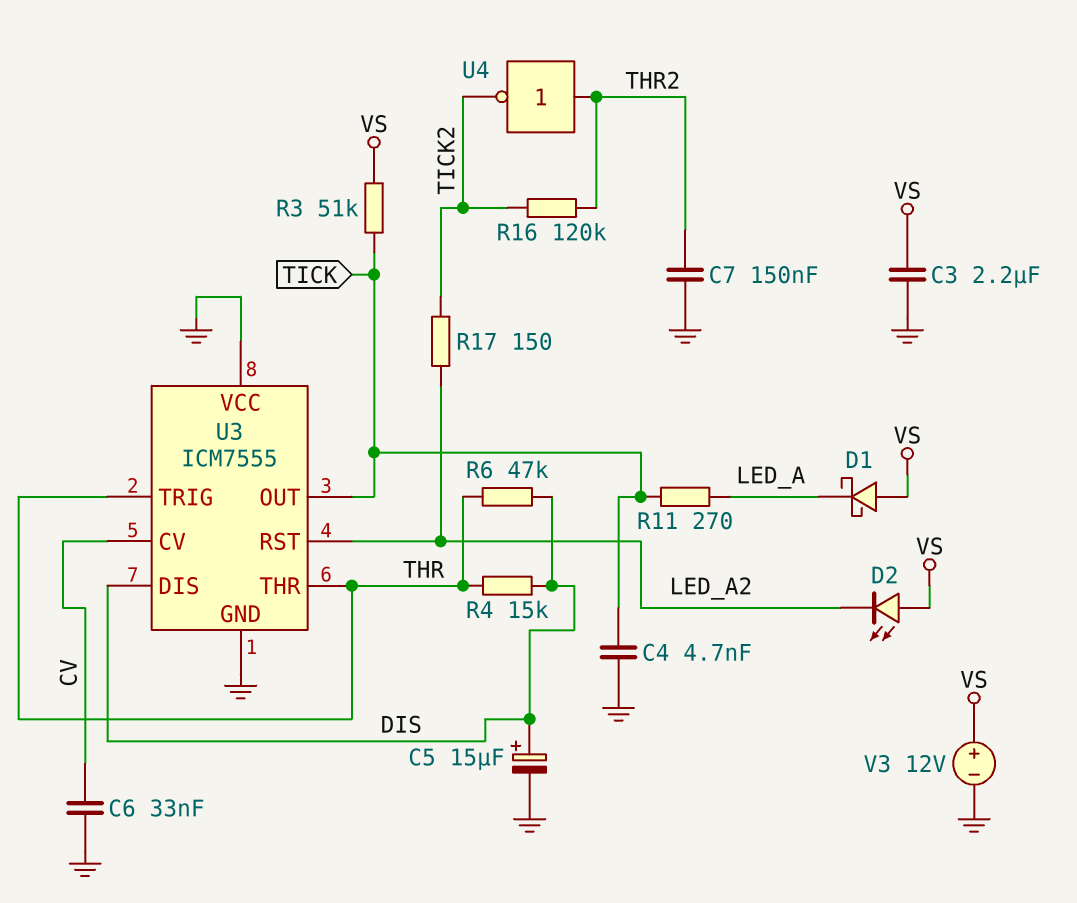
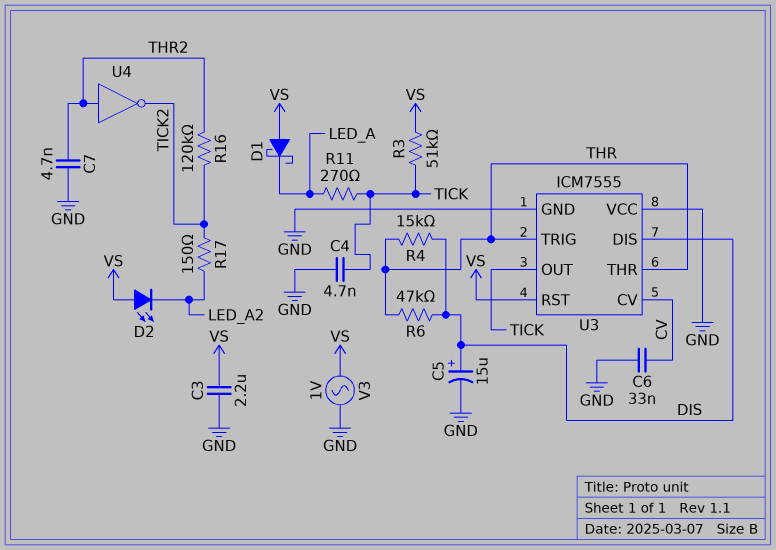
C7: 150nF (GND, THR2) -> 4.7nF (GND, THR2)
U3 pin RST: LED_A2 -> VS
V3: 12V (plus VS, minus GND) -> AC 1V (GND, VS)

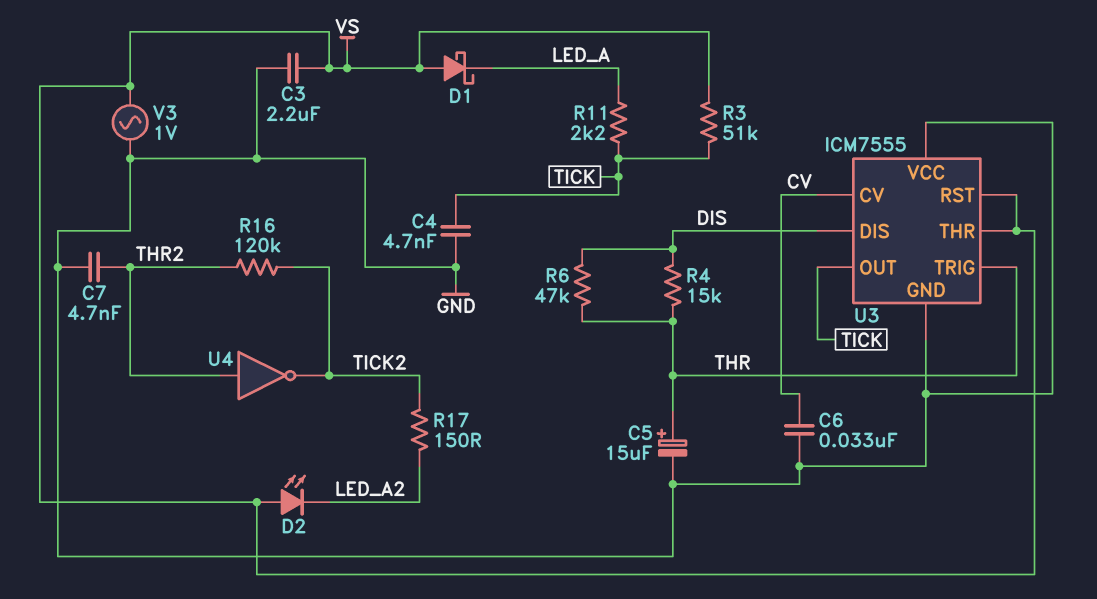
C5: 15uF (plus DIS, minus GND) -> 15uF (plus THR, minus GND)
R11: 270 (LED_A, TICK) -> 2.2k (LED_A, TICK)
U3 pin THR: THR -> VS

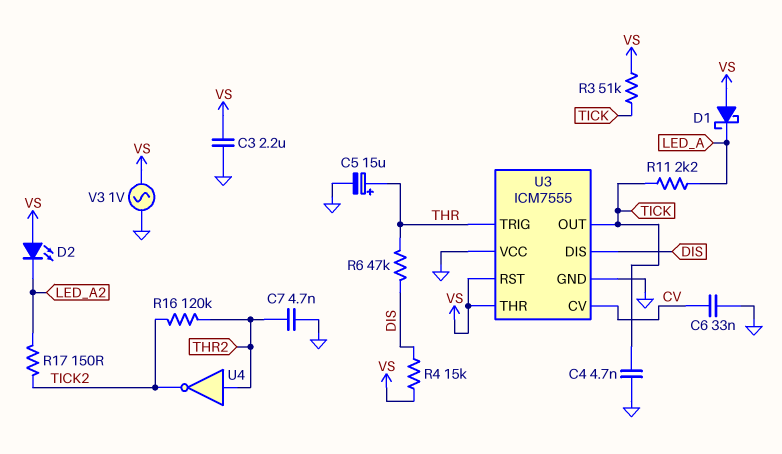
R4: 15k (DIS, THR) -> 15k (DIS, VS)

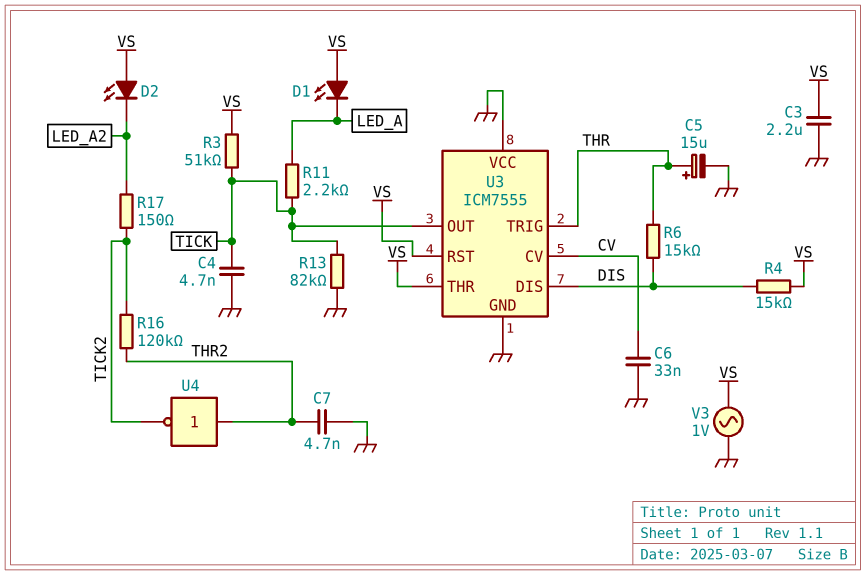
D1: schottky (A VS, K LED_A) -> LED (A VS, K LED_A)
R6: 47k (DIS, THR) -> 15k (DIS, THR)
R13: none -> 82k (GND, TICK)

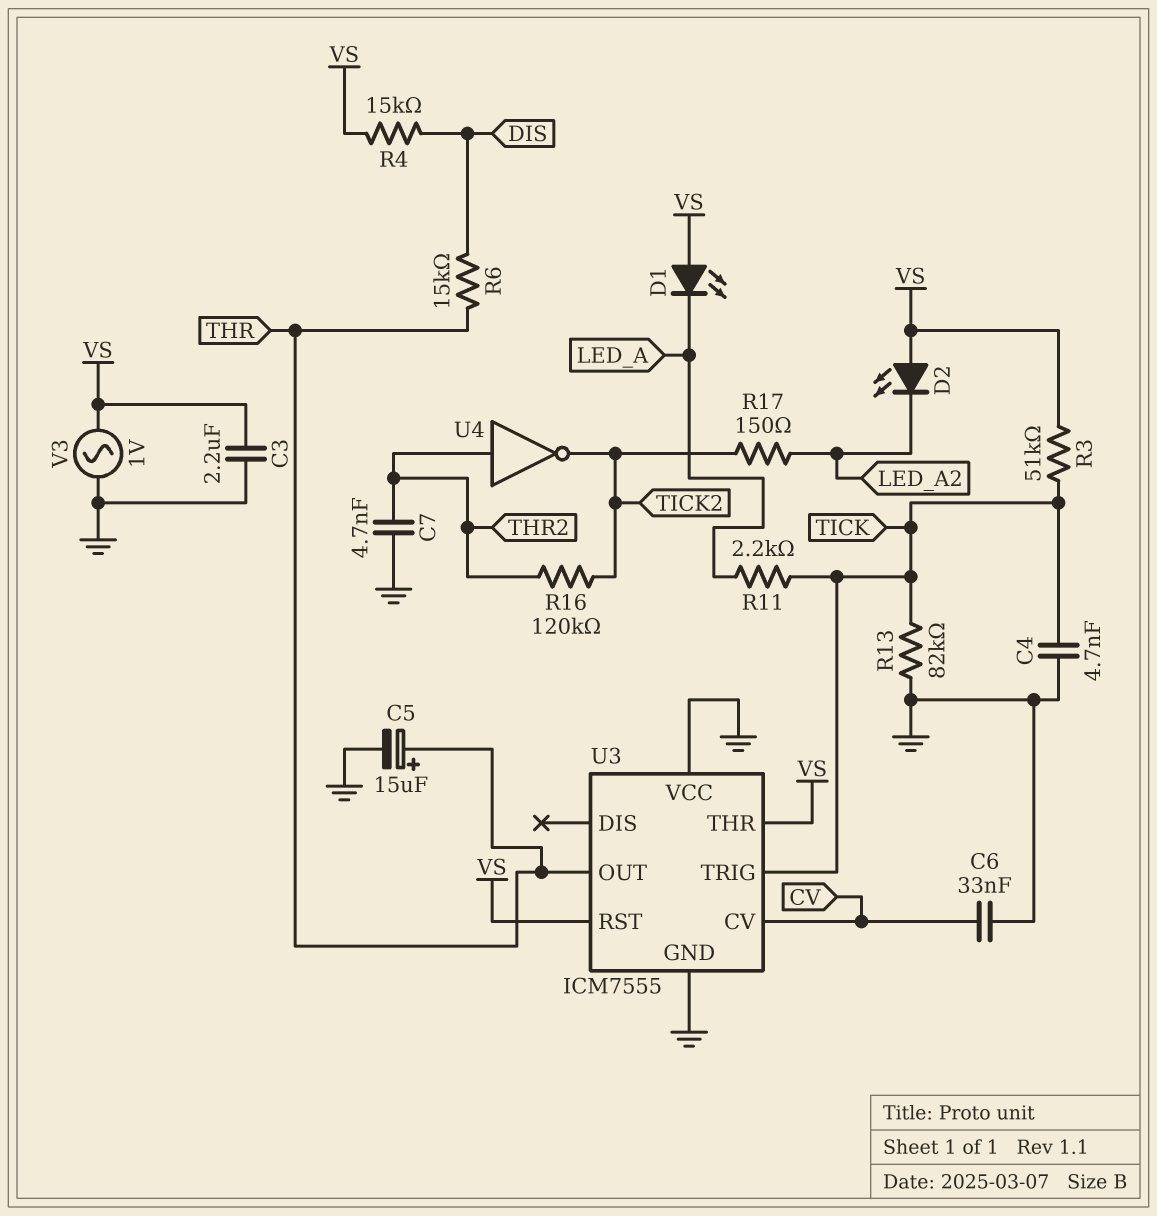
U3 pin DIS: DIS -> none
U3 pin OUT: TICK -> THR
U3 pin TRIG: THR -> TICK

